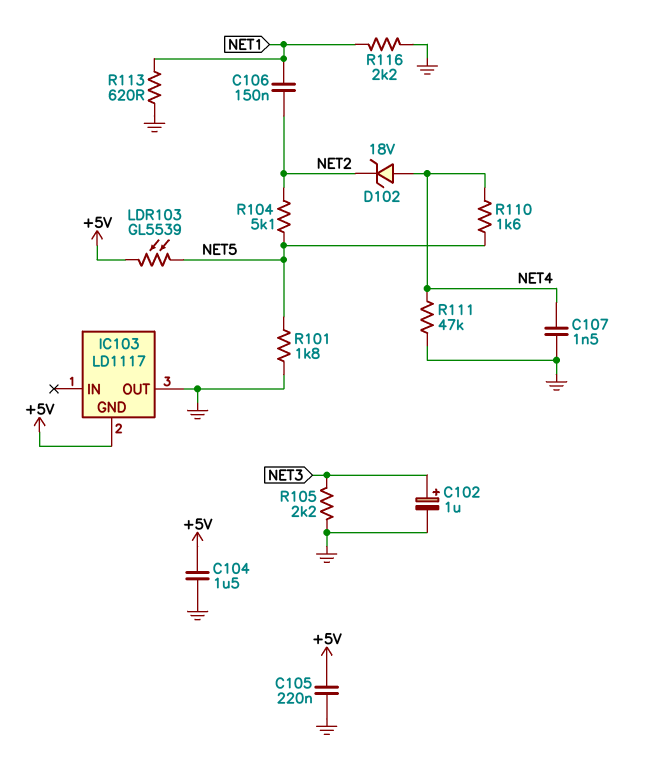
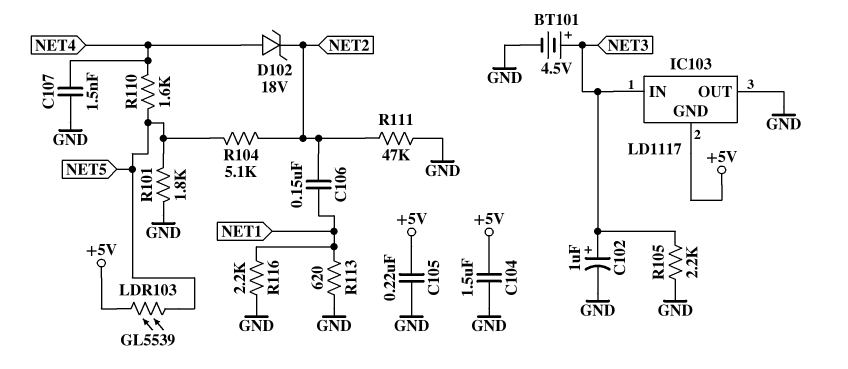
BT101: none -> 4.5V (plus NET3, minus GND)
IC103 pin IN: none -> NET3
R111: 47k (GND, NET4) -> 47k (GND, NET2)

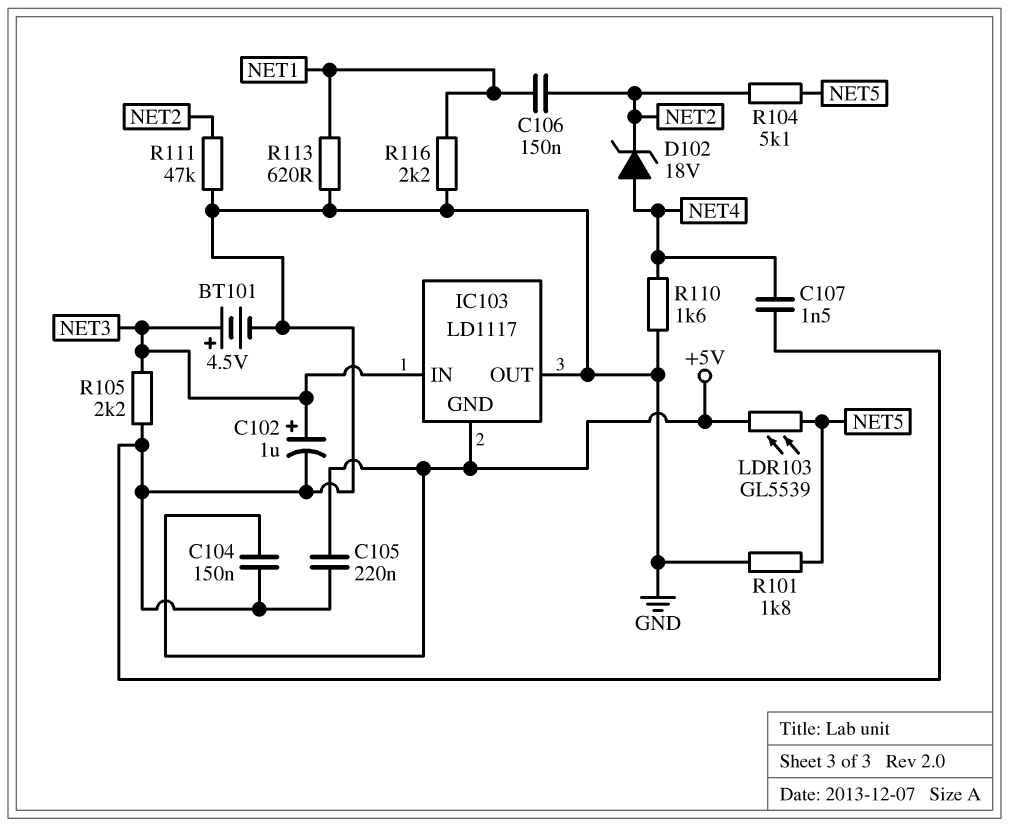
C104: 1.5uF (+5V, GND) -> 150nF (+5V, GND)
R110: 1.6k (NET4, NET5) -> 1.6k (GND, NET4)

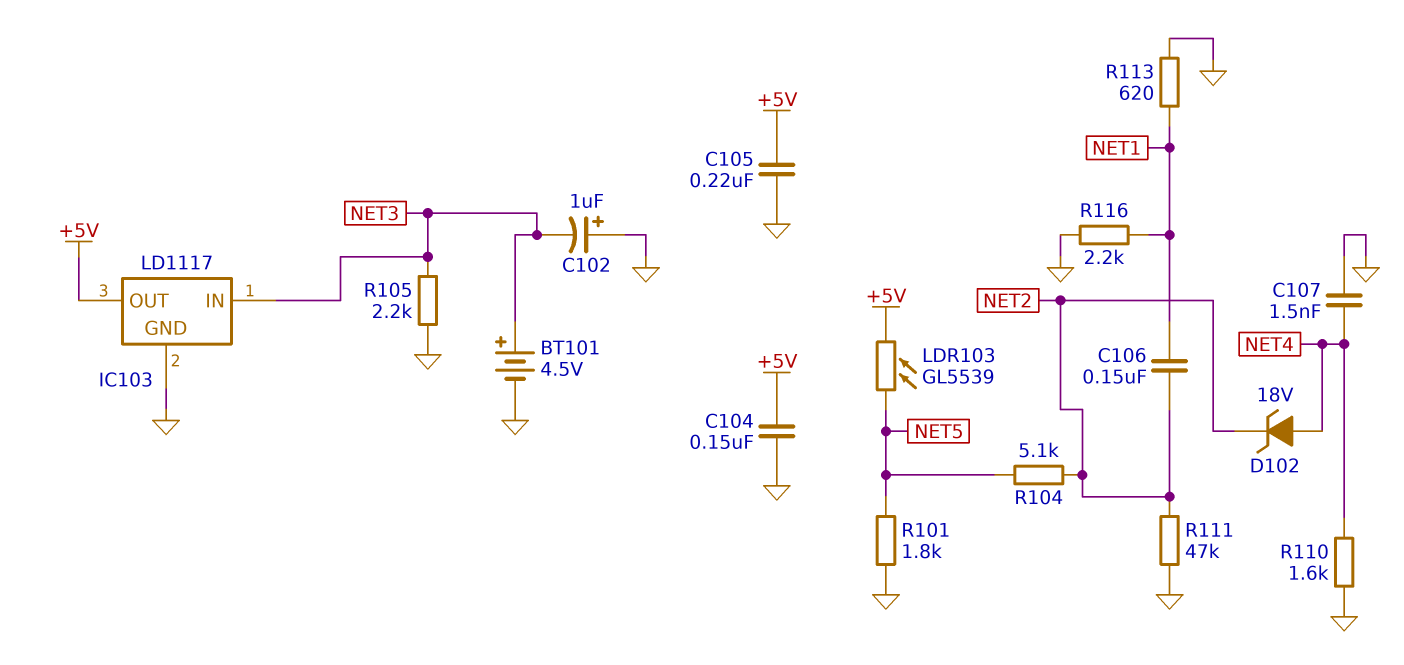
C102: 1uF (plus NET3, minus GND) -> 1uF (plus GND, minus NET3)
IC103 pin GND: +5V -> GND
IC103 pin OUT: GND -> +5V

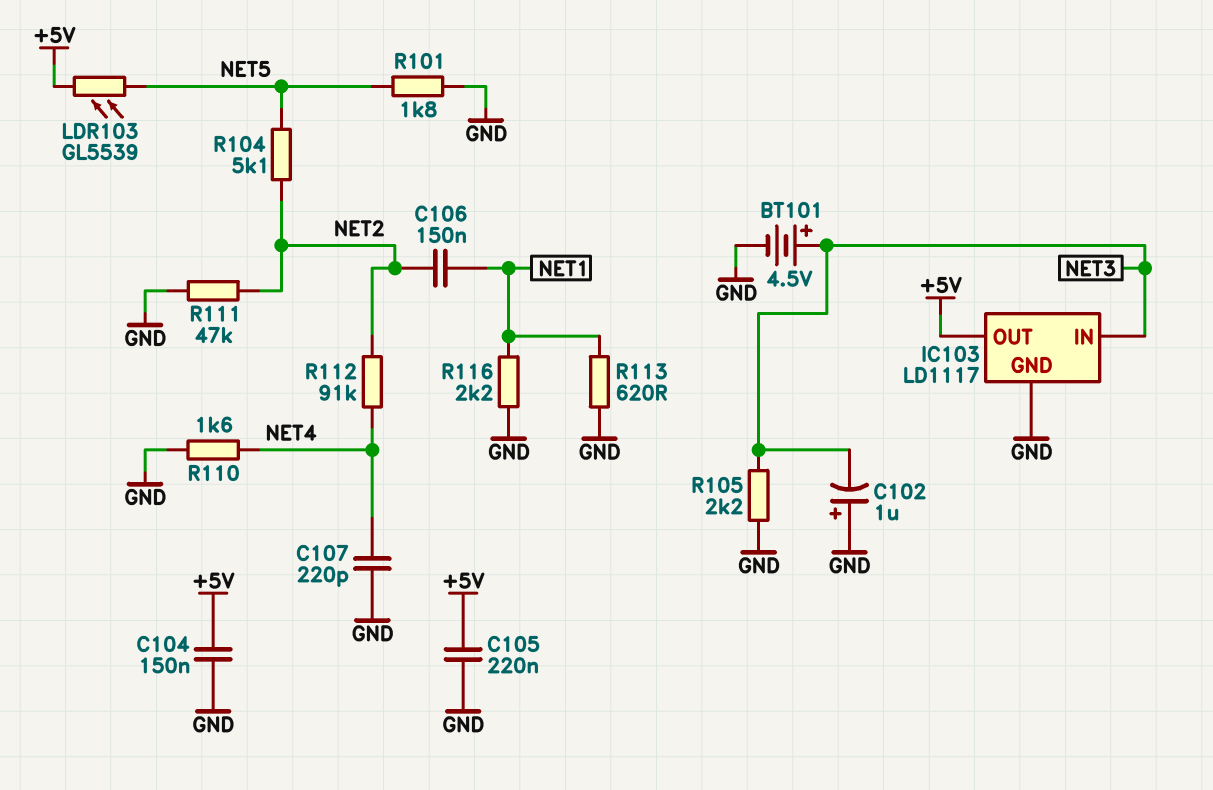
C107: 1.5nF (GND, NET4) -> 220pF (GND, NET4)
D102: zener 18V (A NET4, K NET2) -> none
R112: none -> 91k (NET2, NET4)

